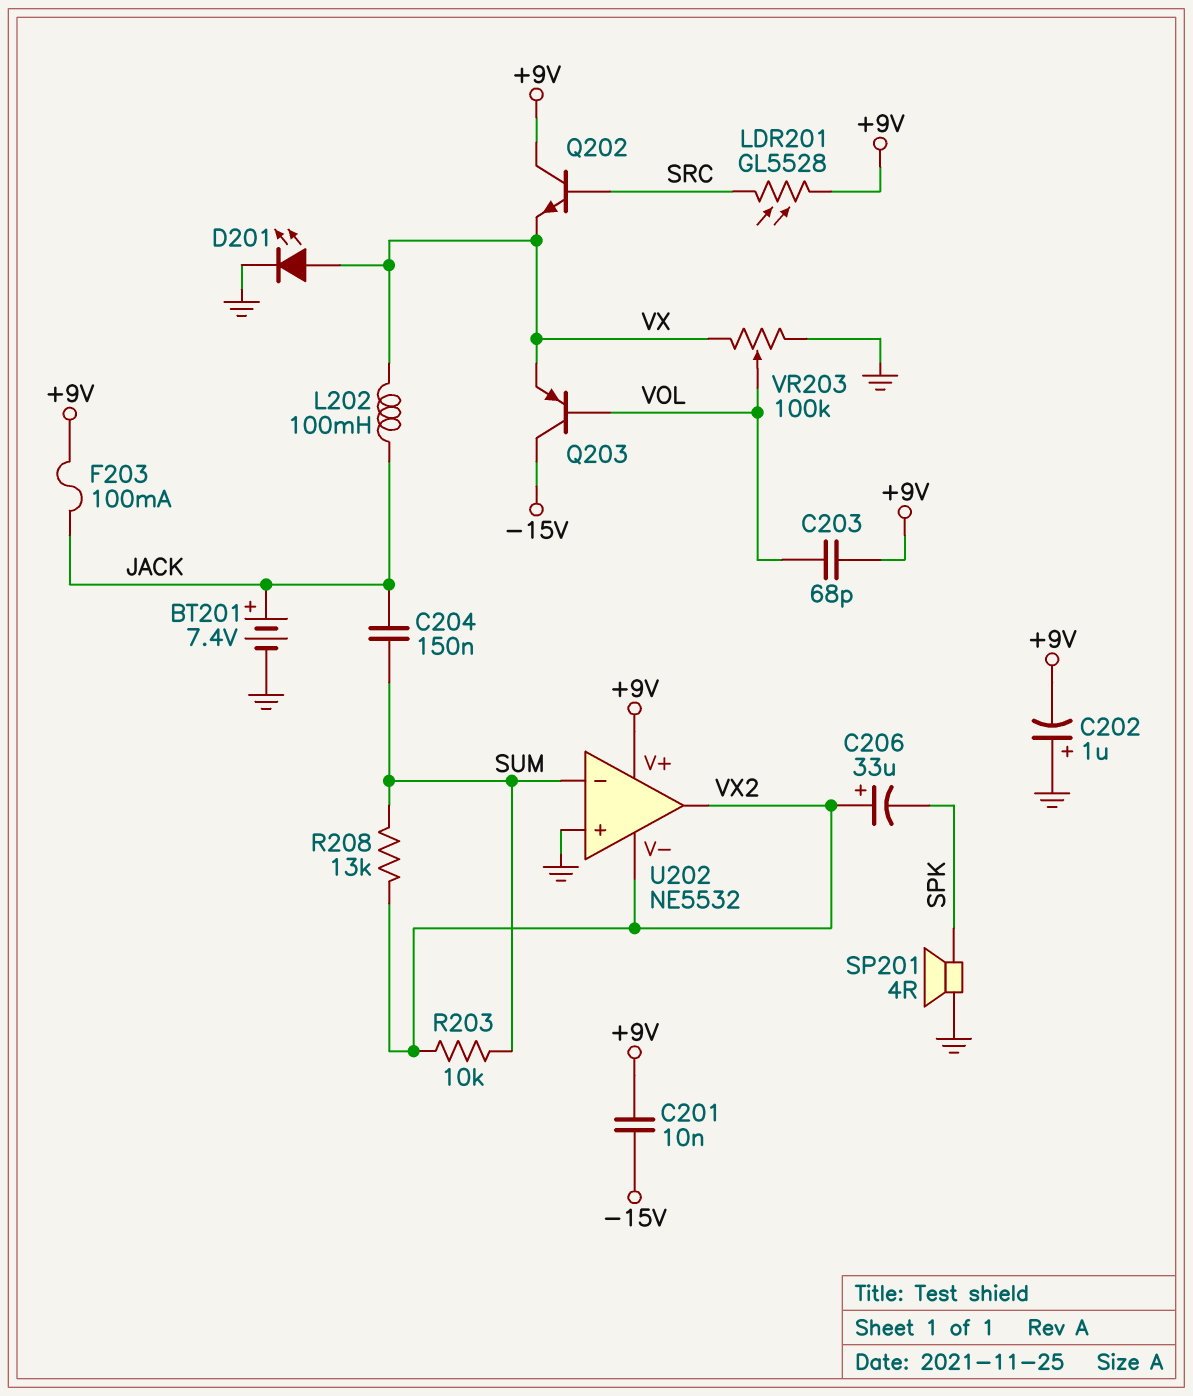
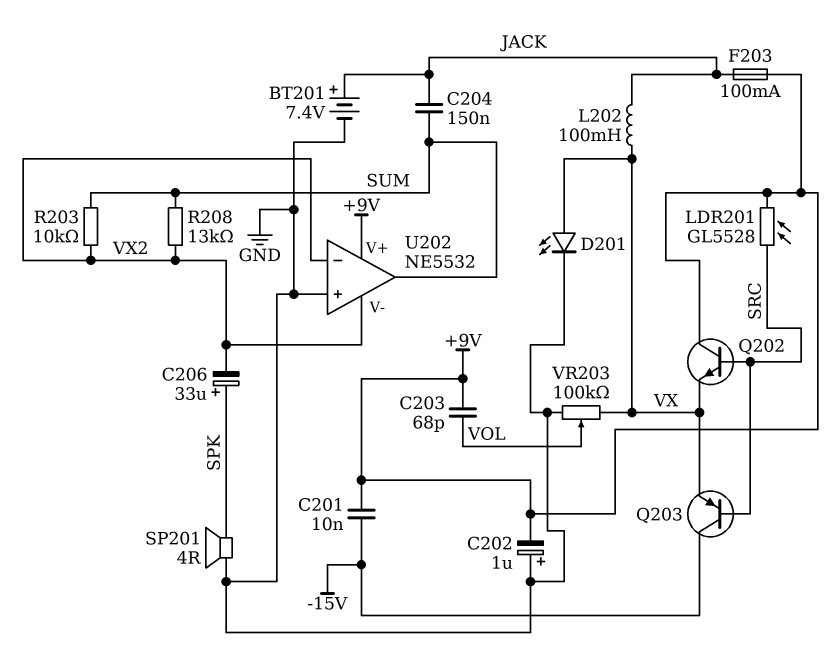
C206: 33uF (plus VX2, minus SPK) -> 33uF (plus SPK, minus VX2)
Q203: PNP (B VOL, C -15V, E VX) -> PNP (B SRC, C -15V, E VX)
U202 pin in-: SUM -> VX2
U202 pin out: VX2 -> SUM

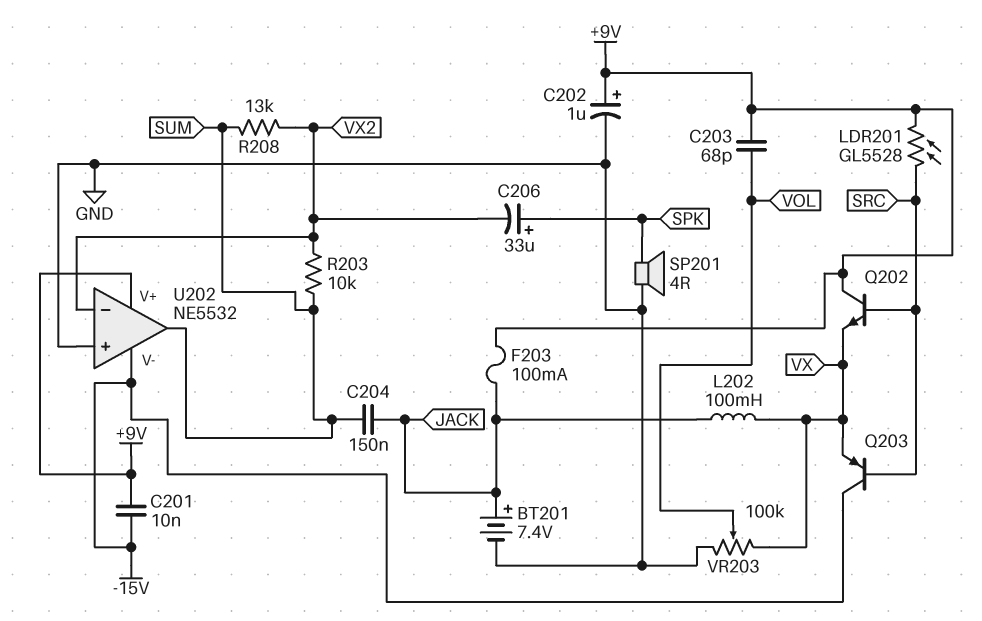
C202: 1uF (plus GND, minus +9V) -> 1uF (plus +9V, minus GND)
D201: LED (A VX, K GND) -> none
U202 pin V-: VX2 -> -15V

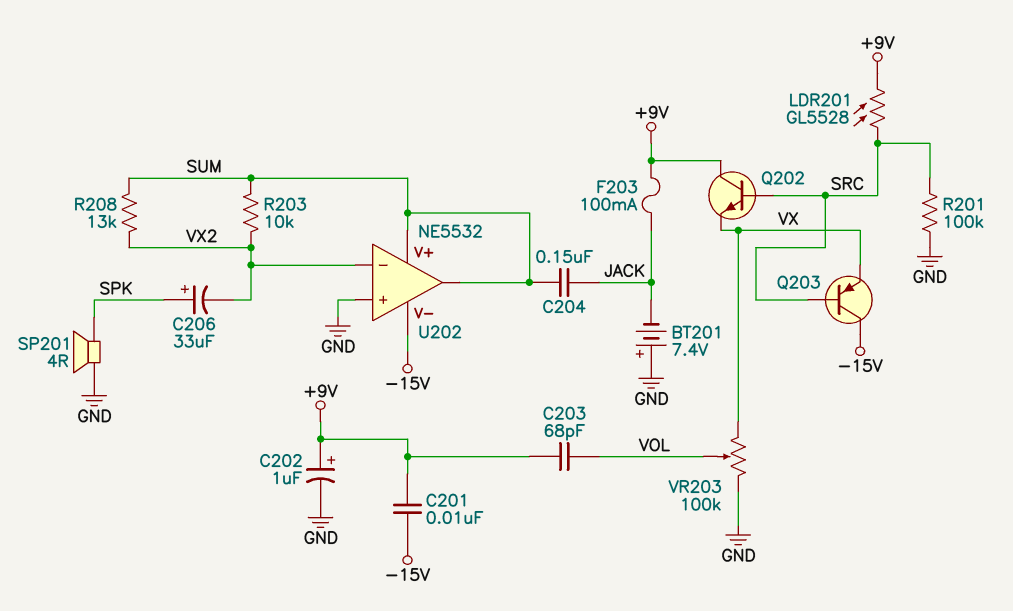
BT201: 7.4V (plus JACK, minus GND) -> 7.4V (plus GND, minus JACK)
L202: 100mH (JACK, VX) -> none
R201: none -> 100k (GND, SRC)
U202 pin V+: +9V -> SUM

